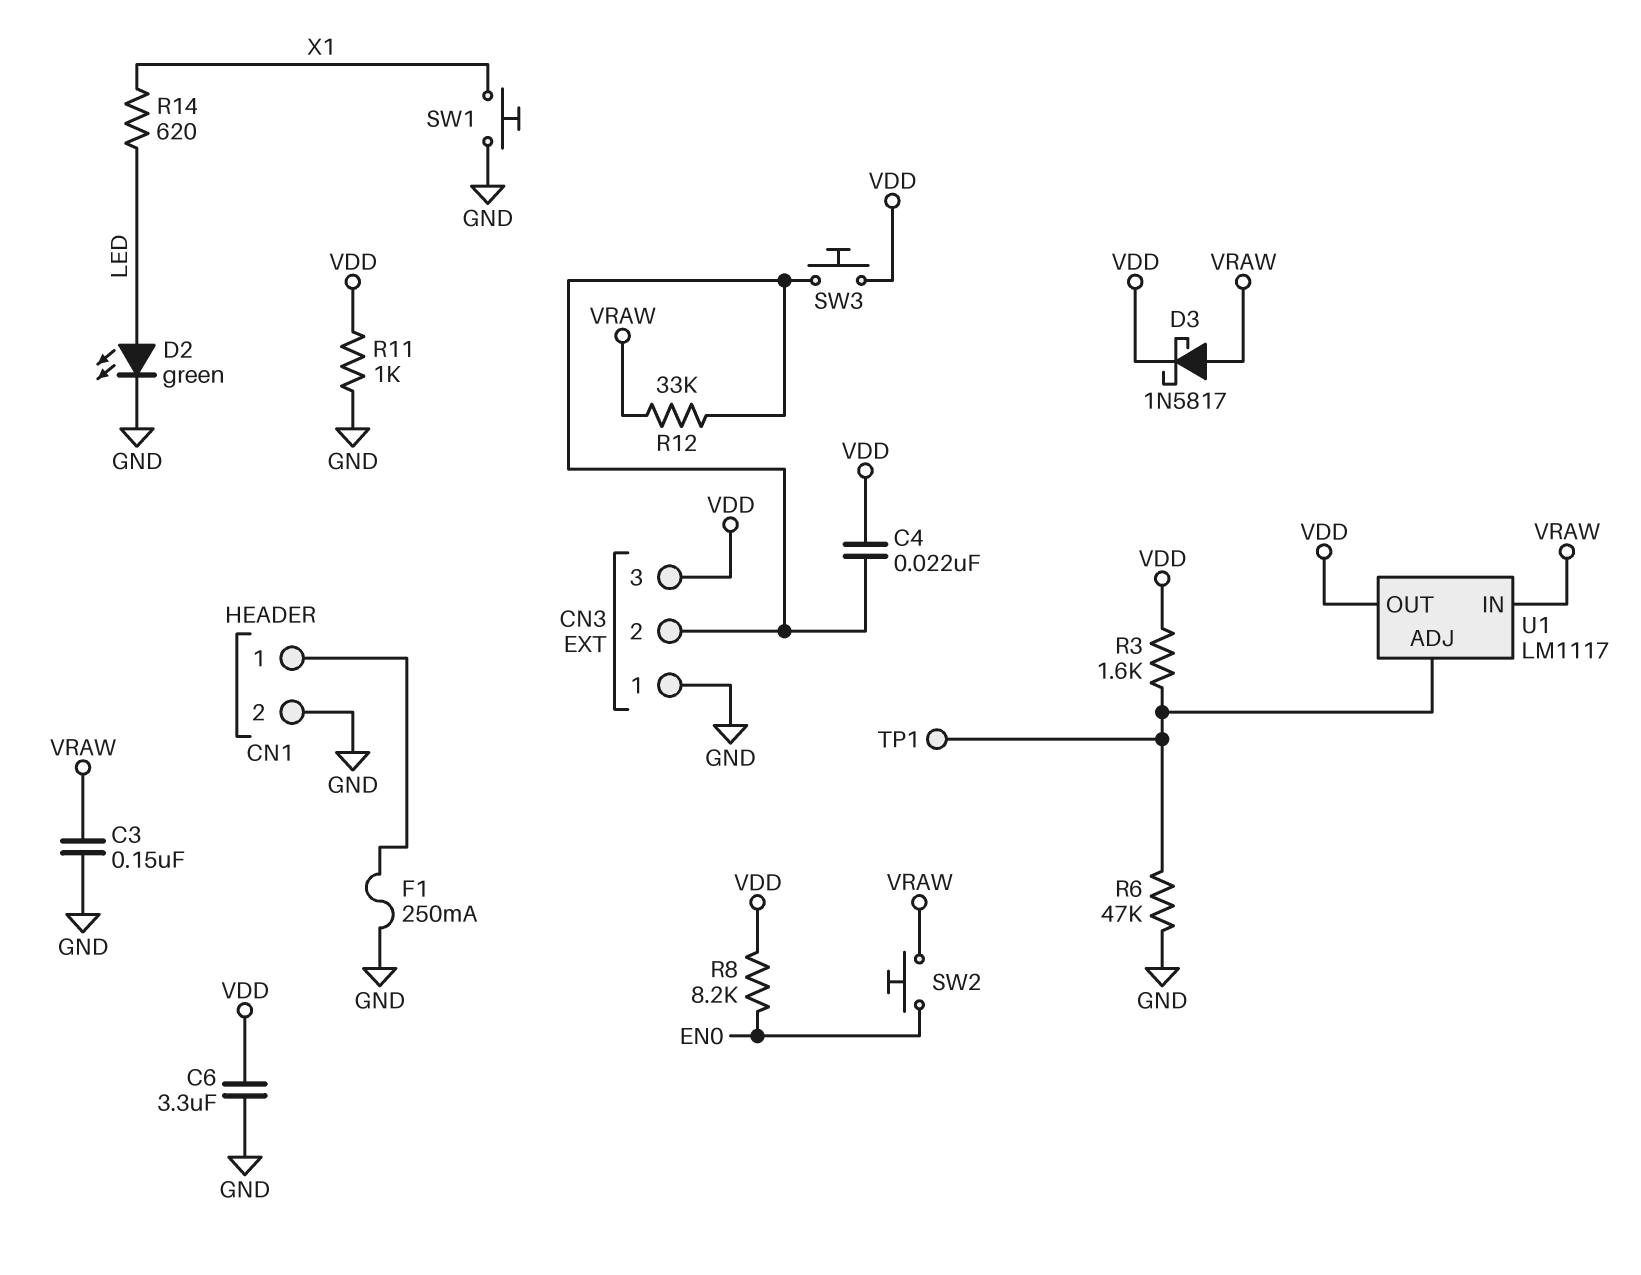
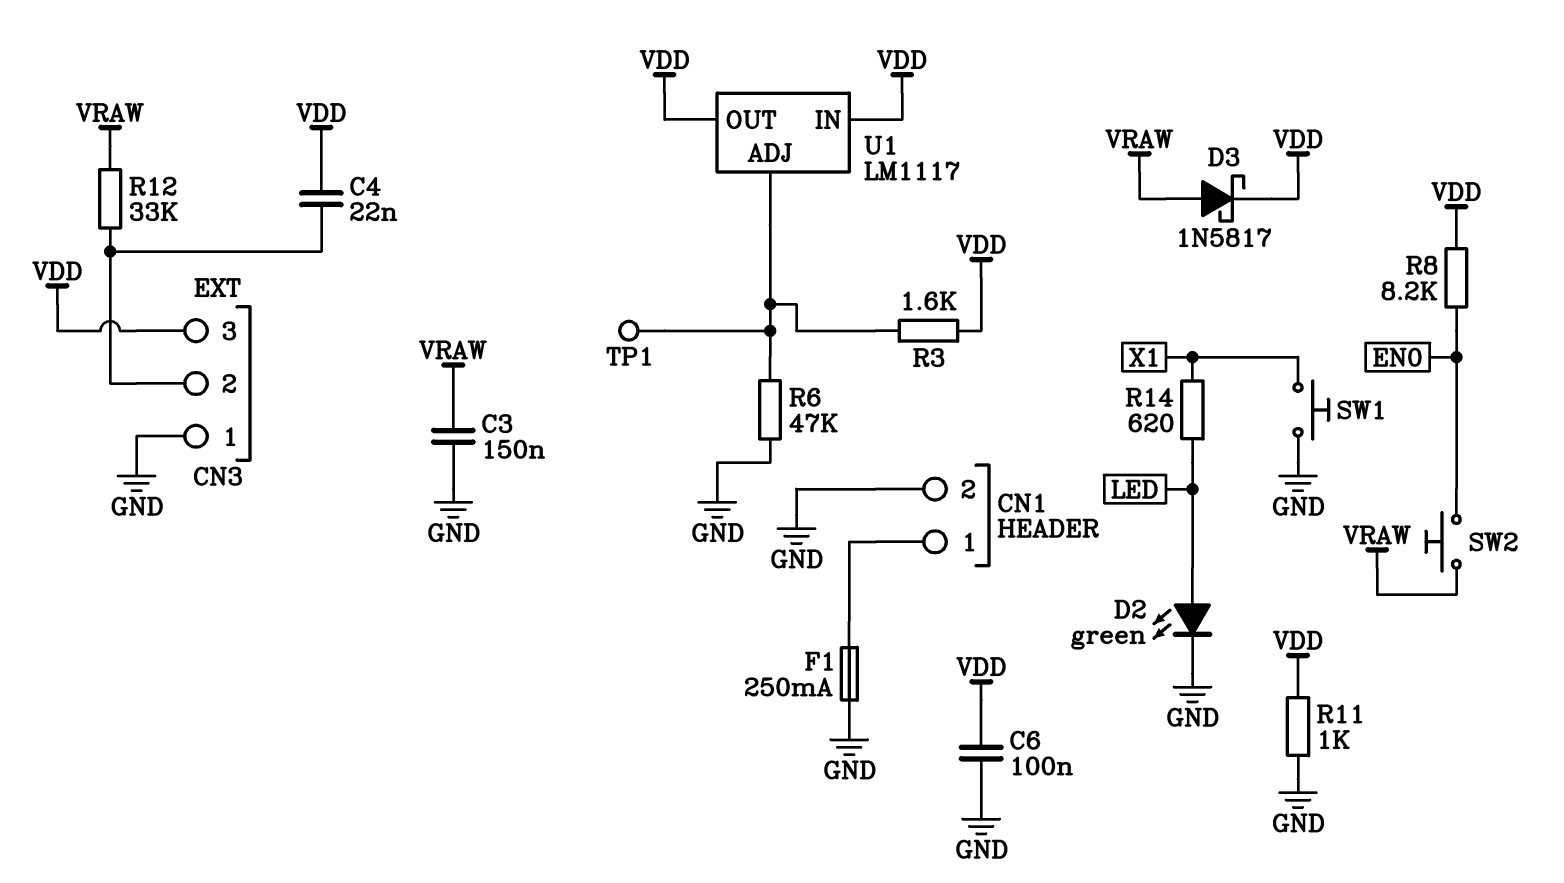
C6: 3.3uF (GND, VDD) -> 100nF (GND, VDD)
SW3: button (CN3/2, VDD) -> none
U1 pin IN: VRAW -> VDD

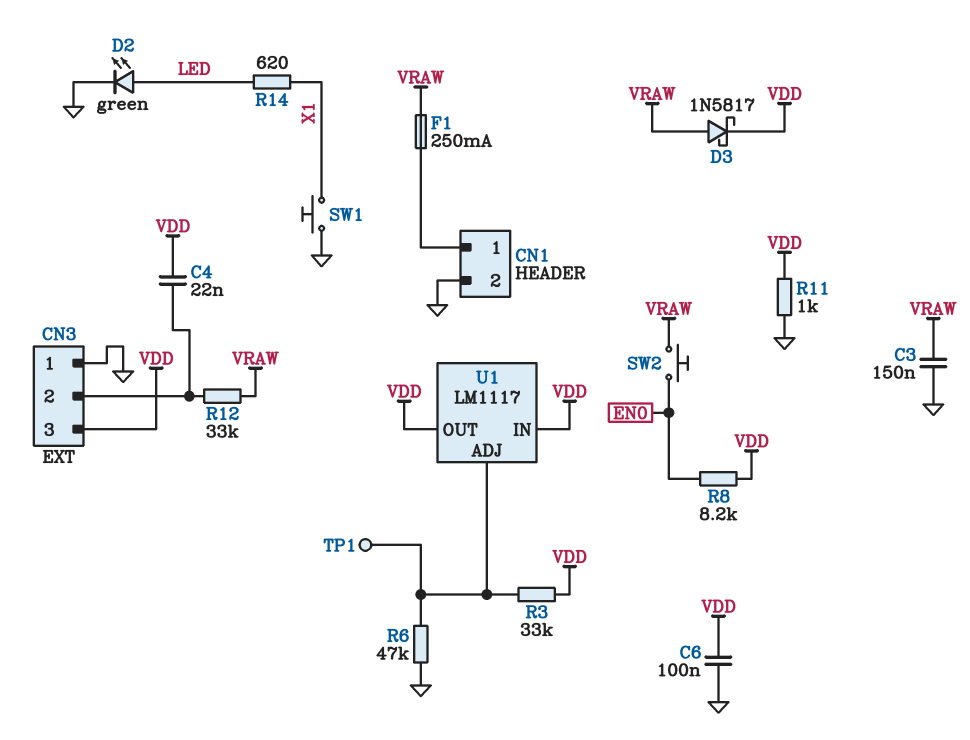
F1: 250mA (CN1/1, GND) -> 250mA (CN1/1, VRAW)
R3: 1.6k (U1/ADJ, VDD) -> 33k (U1/ADJ, VDD)

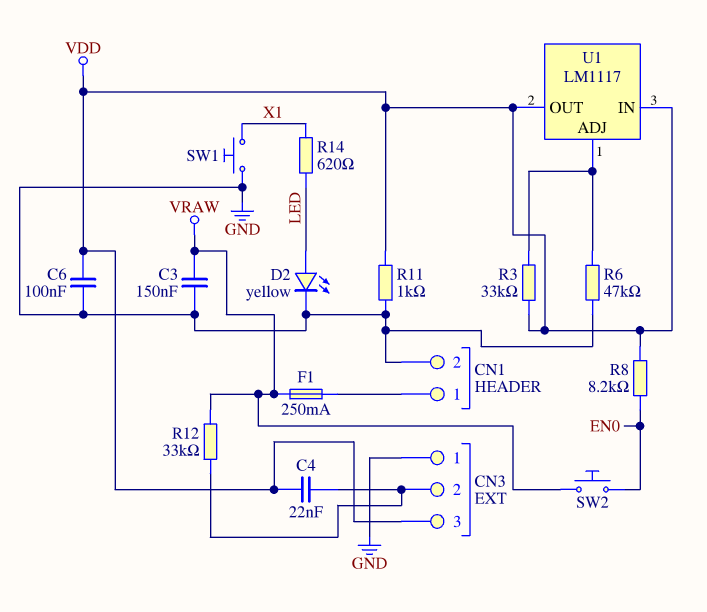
D2: LED green (A LED, K GND) -> LED yellow (A LED, K GND)
D3: schottky 1N5817 (A VRAW, K VDD) -> none
TP1: test point (U1/ADJ) -> none

